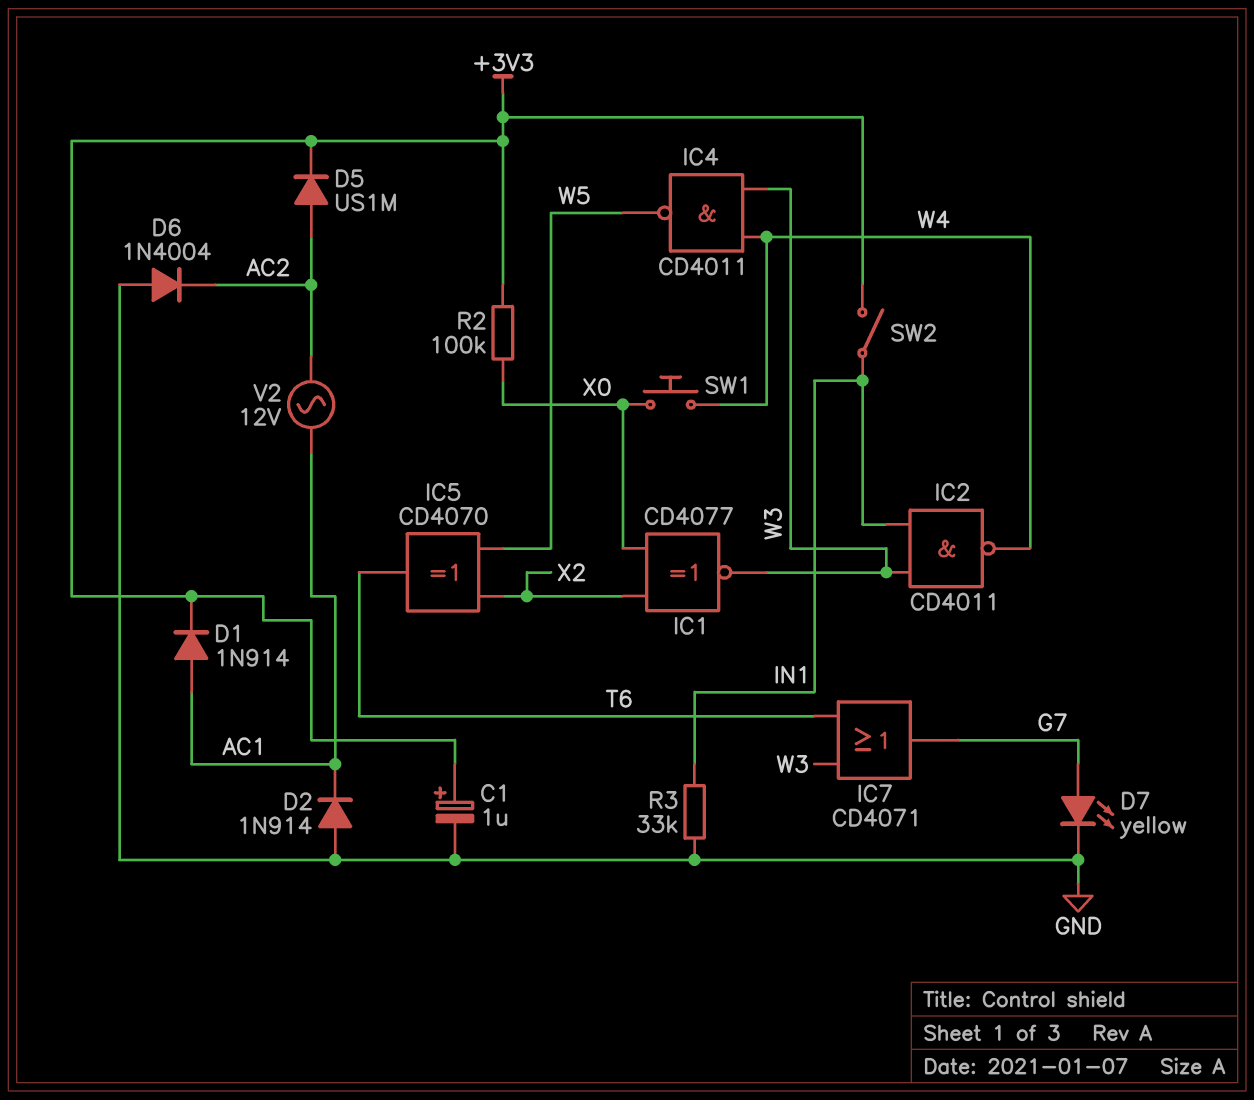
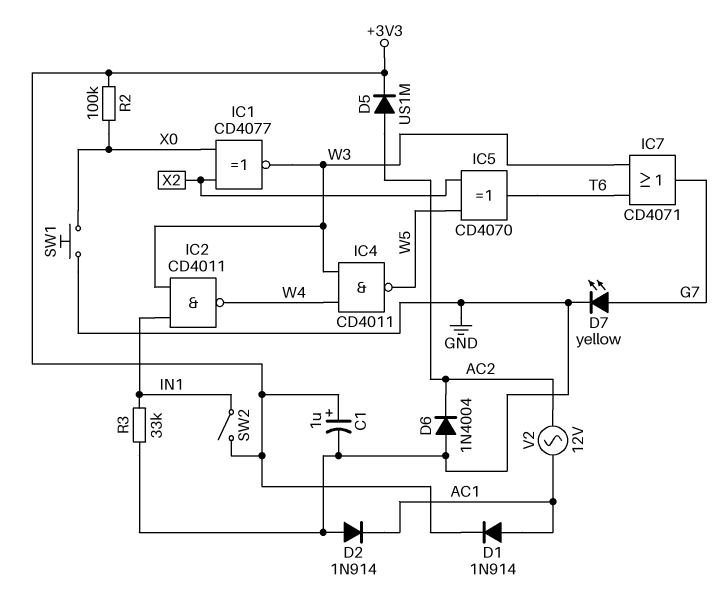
SW1: button (W4, X0) -> button (GND, X0)

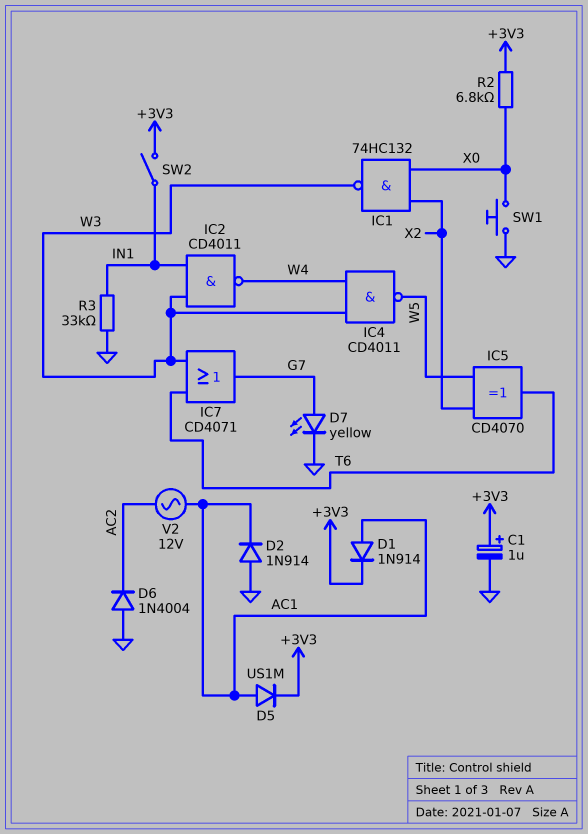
D5: diode US1M (A AC2, K +3V3) -> diode US1M (A AC1, K +3V3)
IC1: XNOR CD4077 (in X0, in X2, out W3) -> NAND 74HC132 (in X0, in X2, out W3)
R2: 100k (+3V3, X0) -> 6.8k (+3V3, X0)

